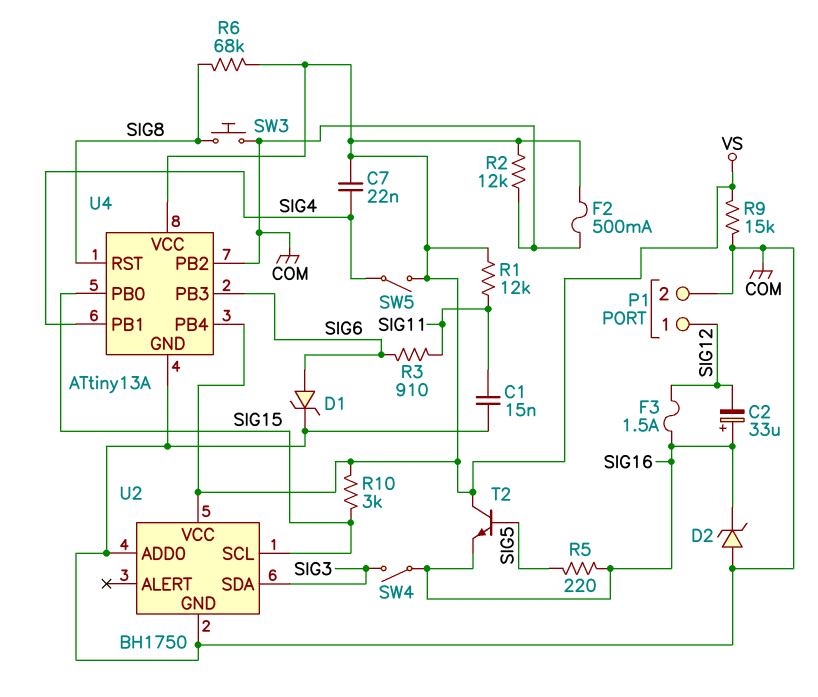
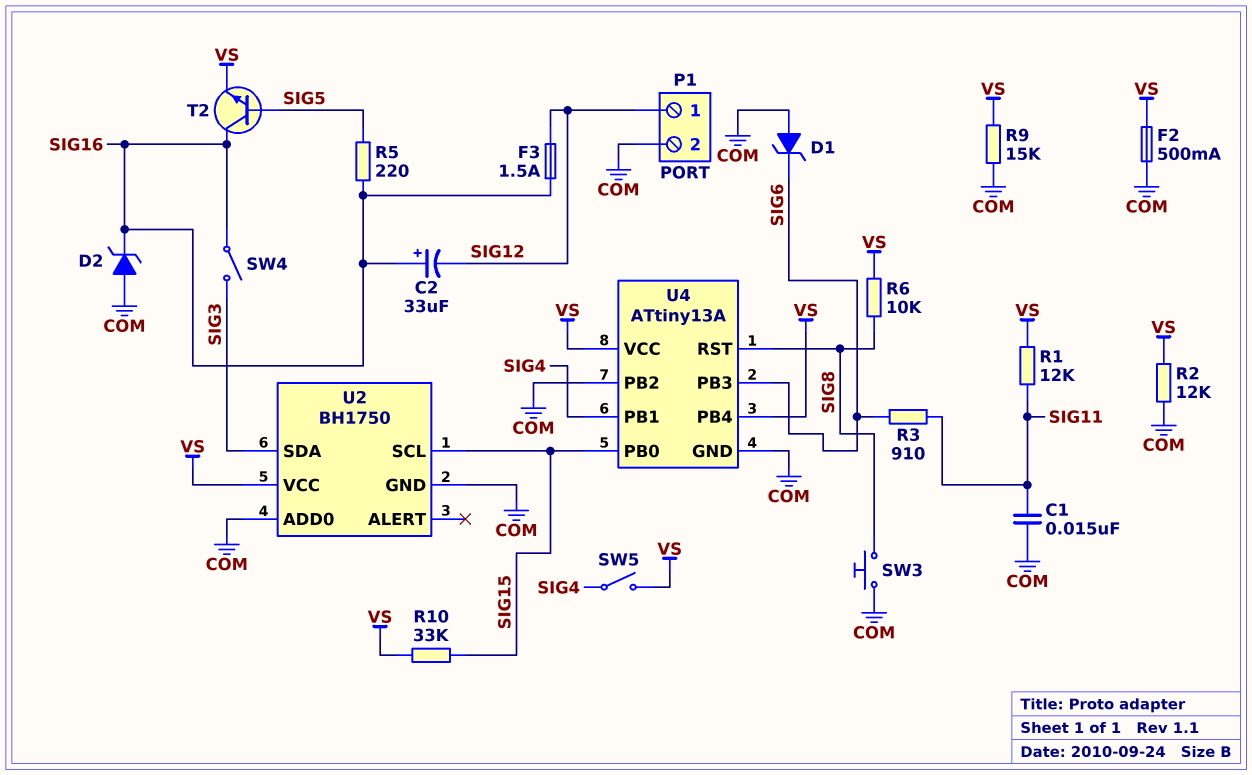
C7: 22nF (SIG4, VS) -> none
D1: zener (A SIG6, K COM) -> zener (A COM, K SIG6)
R6: 68k (SIG8, VS) -> 10k (SIG8, VS)
R10: 3k (SIG15, VS) -> 33k (SIG15, VS)
T2: NPN (B SIG5, C VS, E SIG16) -> NPN (B SIG5, C SIG16, E VS)

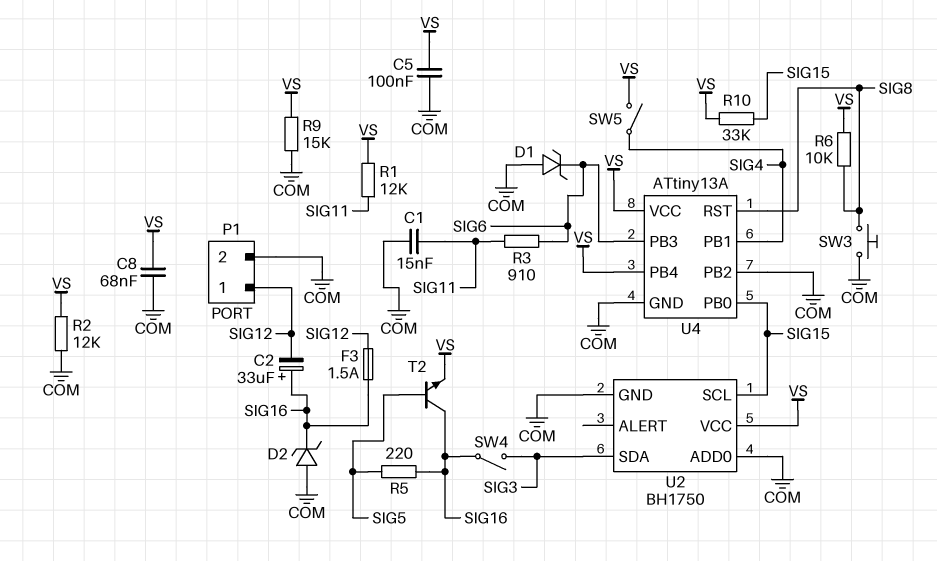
C5: none -> 100nF (COM, VS)
C8: none -> 68nF (COM, VS)
F2: 500mA (COM, VS) -> none

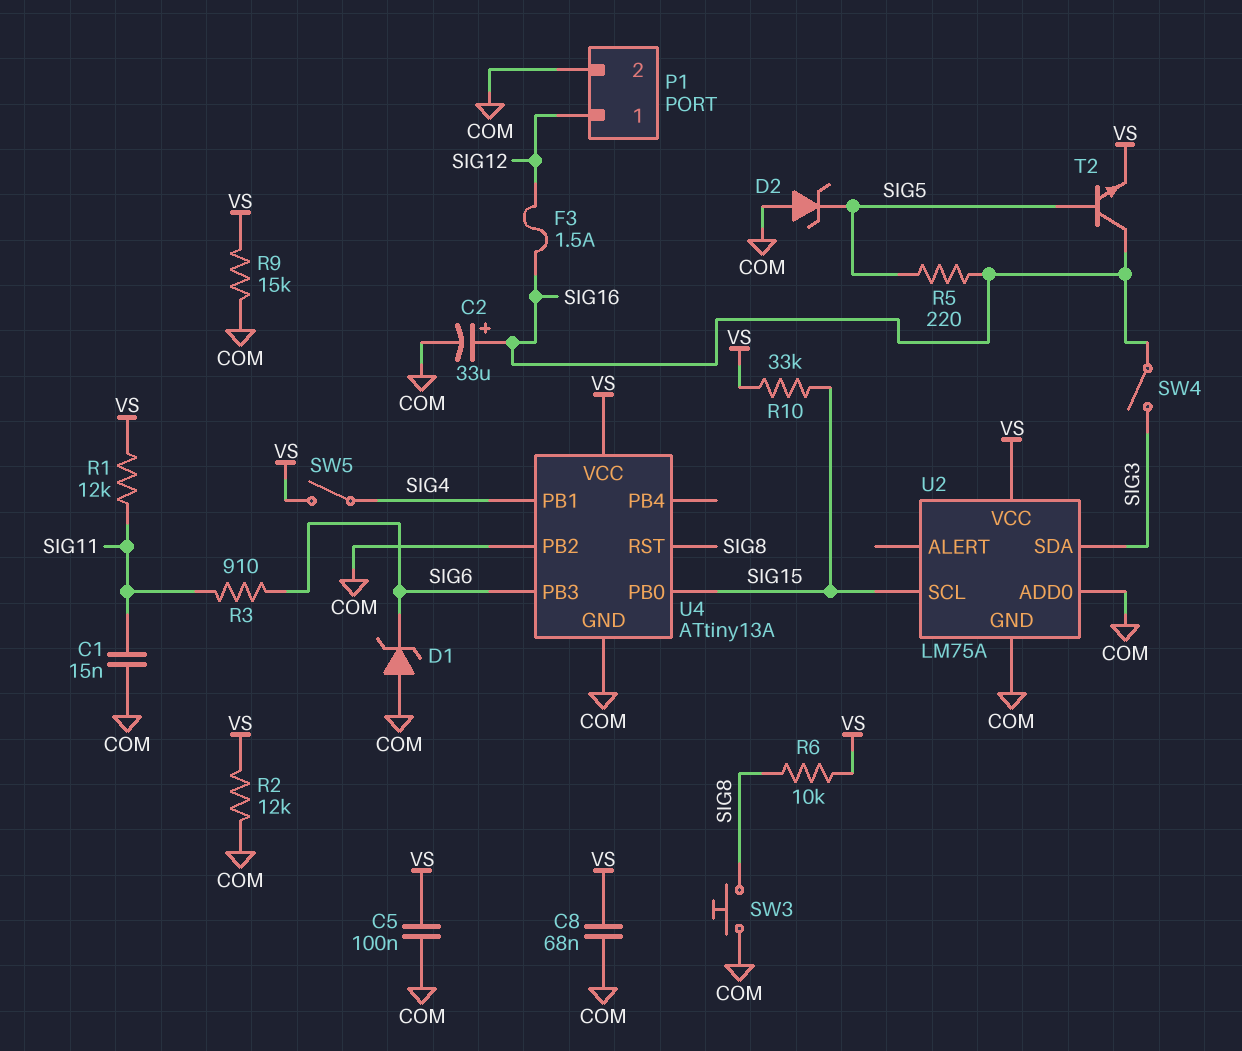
C2: 33uF (plus SIG16, minus SIG12) -> 33uF (plus SIG16, minus COM)
D2: zener (A COM, K SIG16) -> zener (A COM, K SIG5)
U2: BH1750 -> LM75A
U4 pin PB4: VS -> none

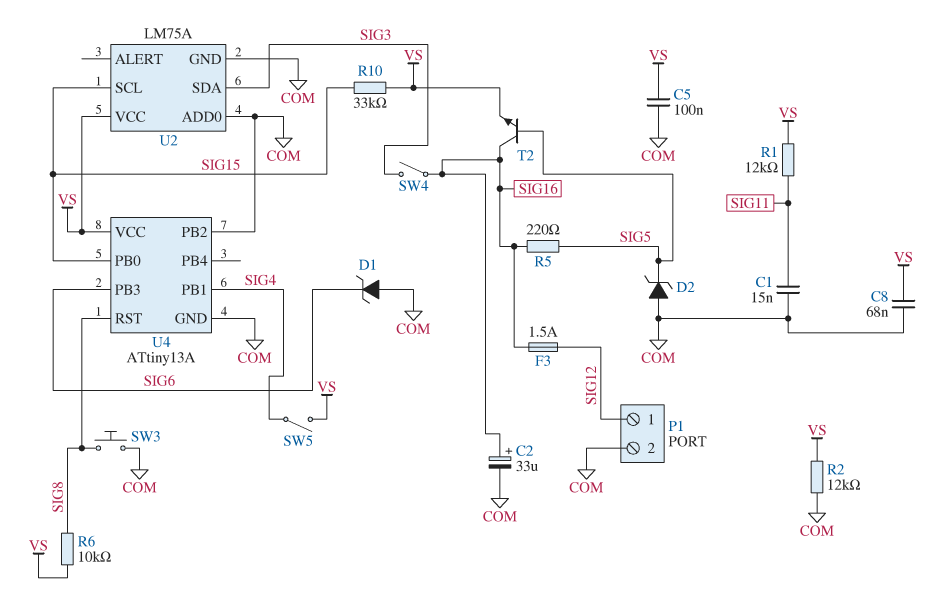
R3: 910 (SIG6, SIG11) -> none
R9: 15k (COM, VS) -> none

